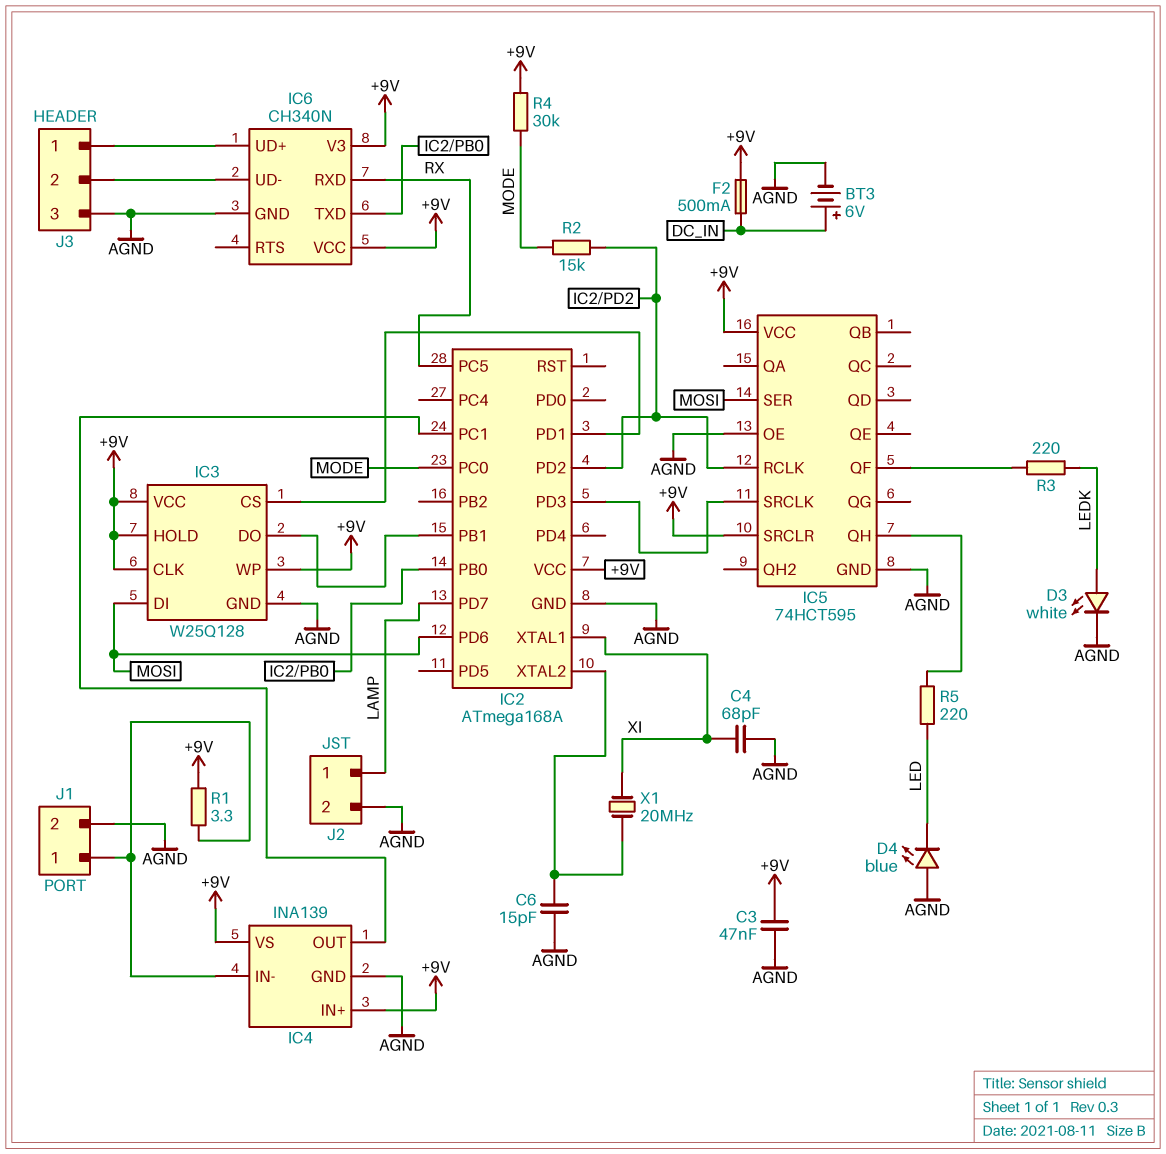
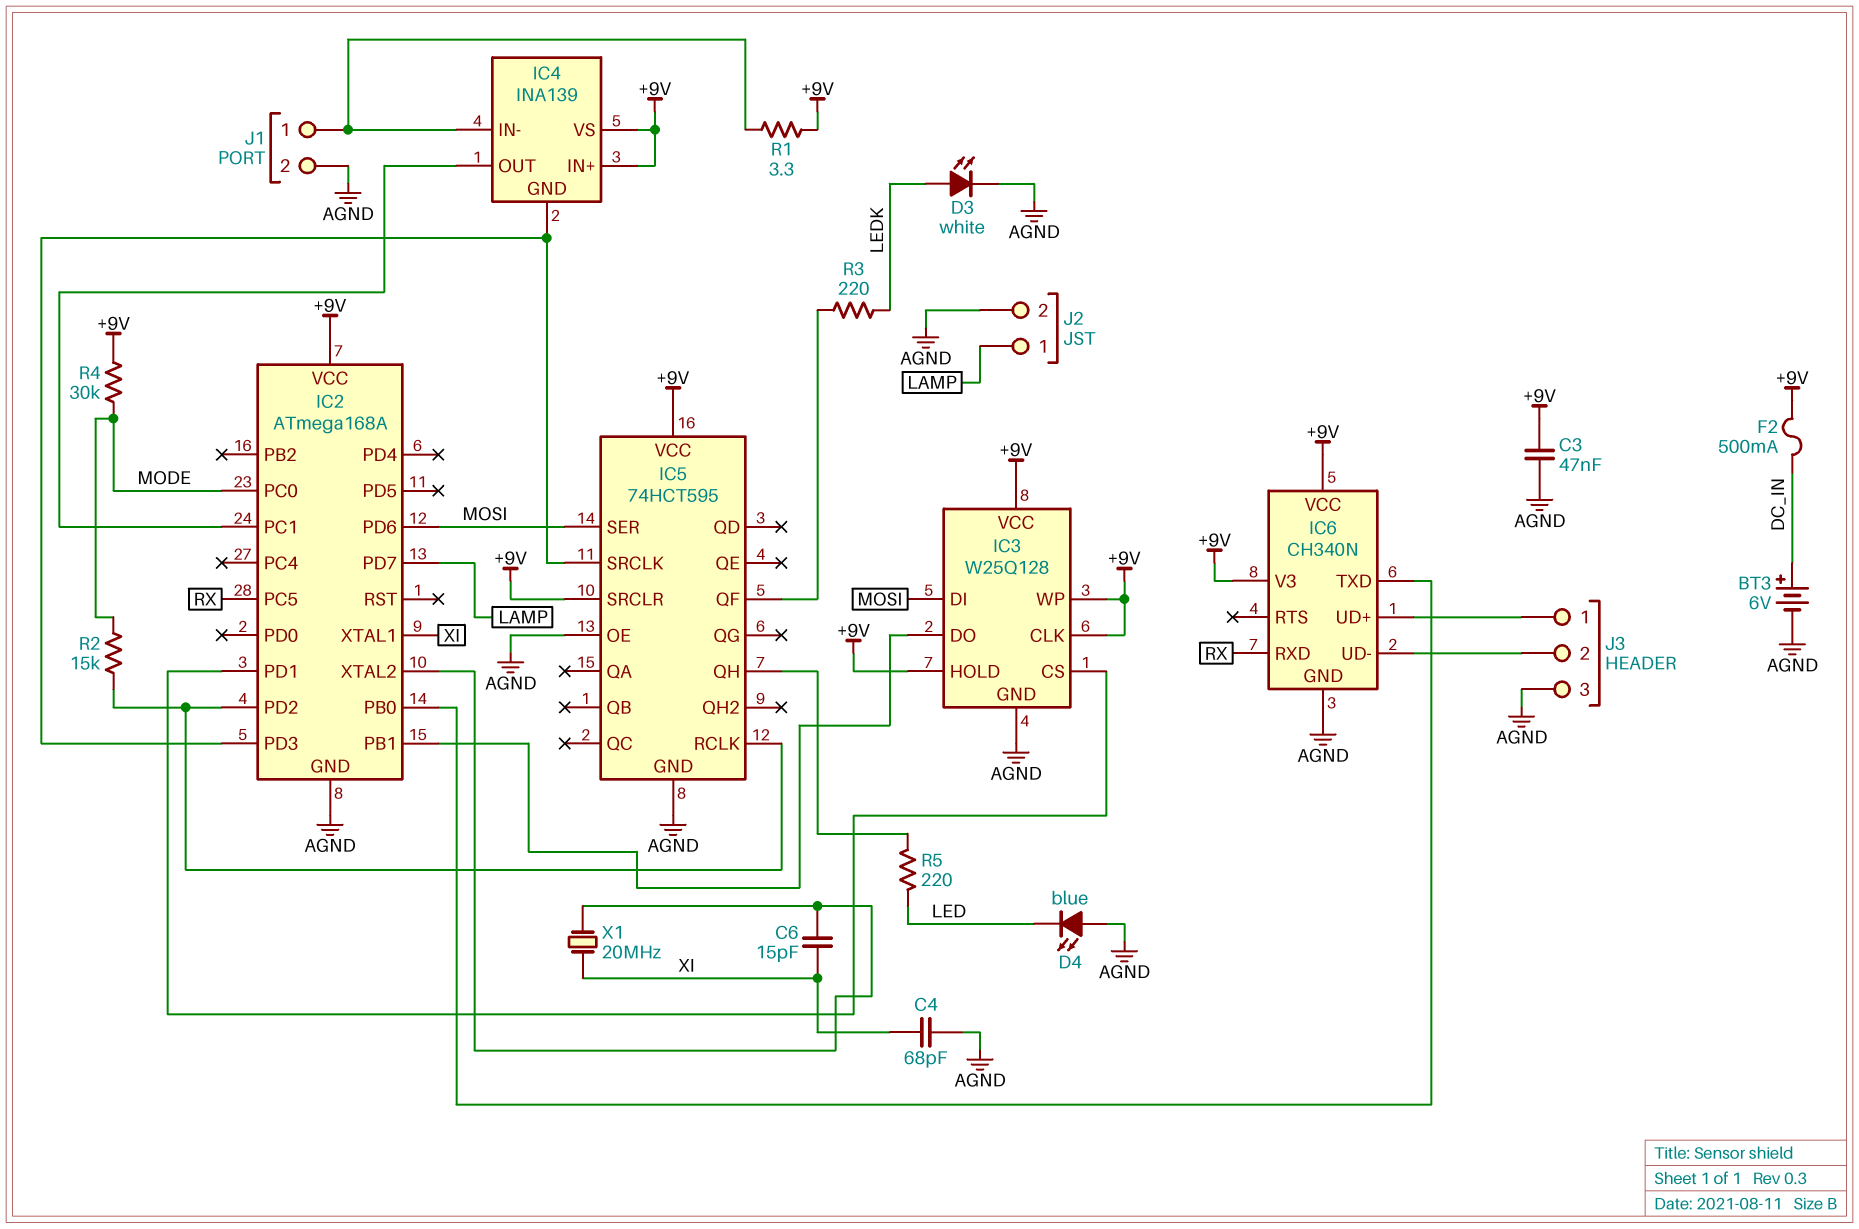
C6: 15pF (AGND, IC2/XTAL2) -> 15pF (IC2/XTAL2, XI)
IC4 pin GND: AGND -> IC2/PD3

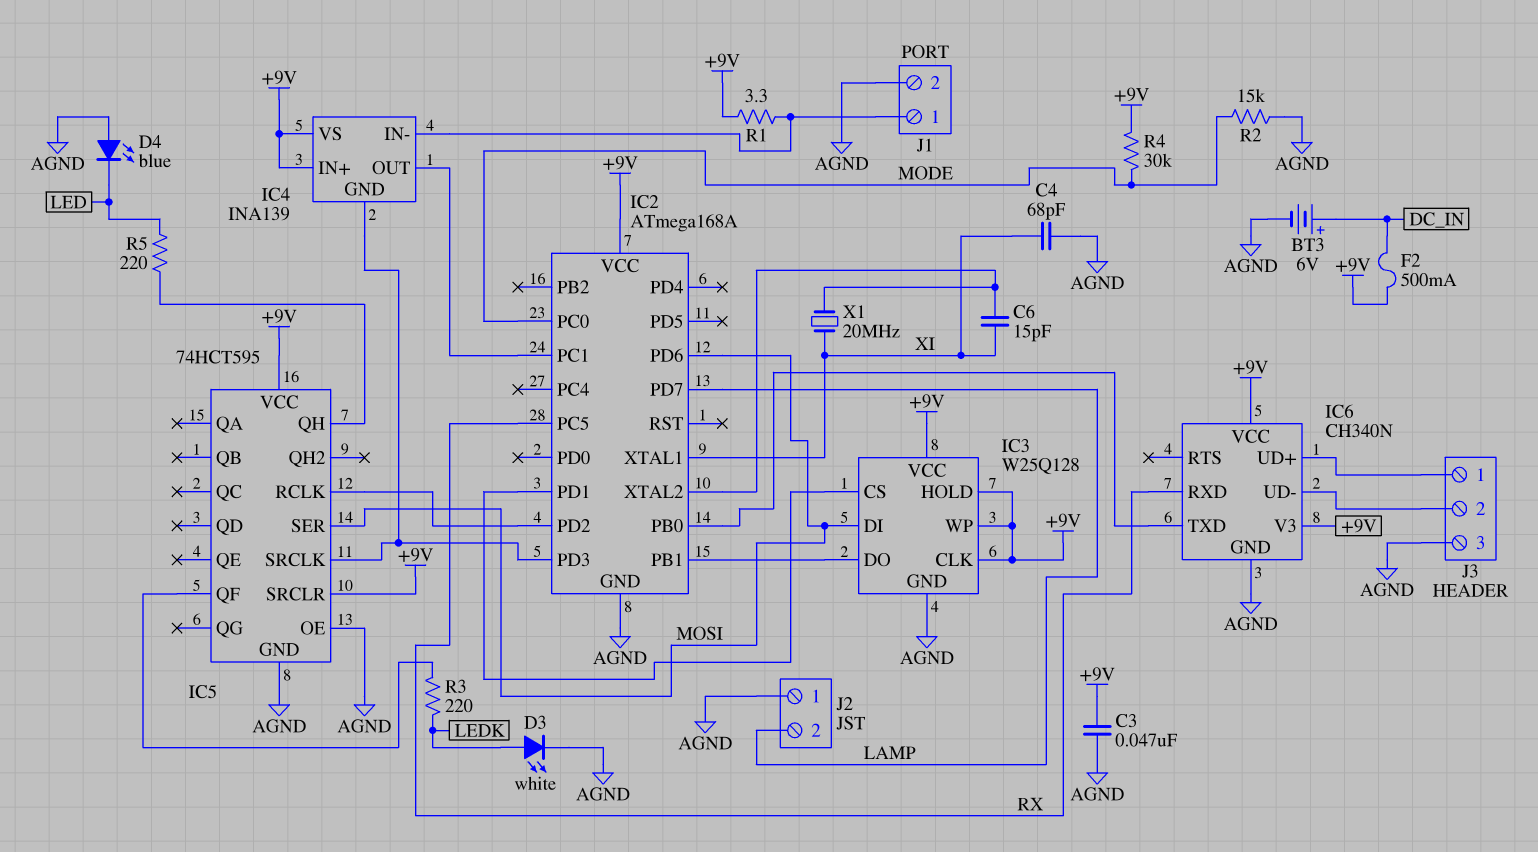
J2 pin 1: LAMP -> AGND
J2 pin 2: AGND -> LAMP
R2: 15k (IC2/PD2, MODE) -> 15k (AGND, MODE)

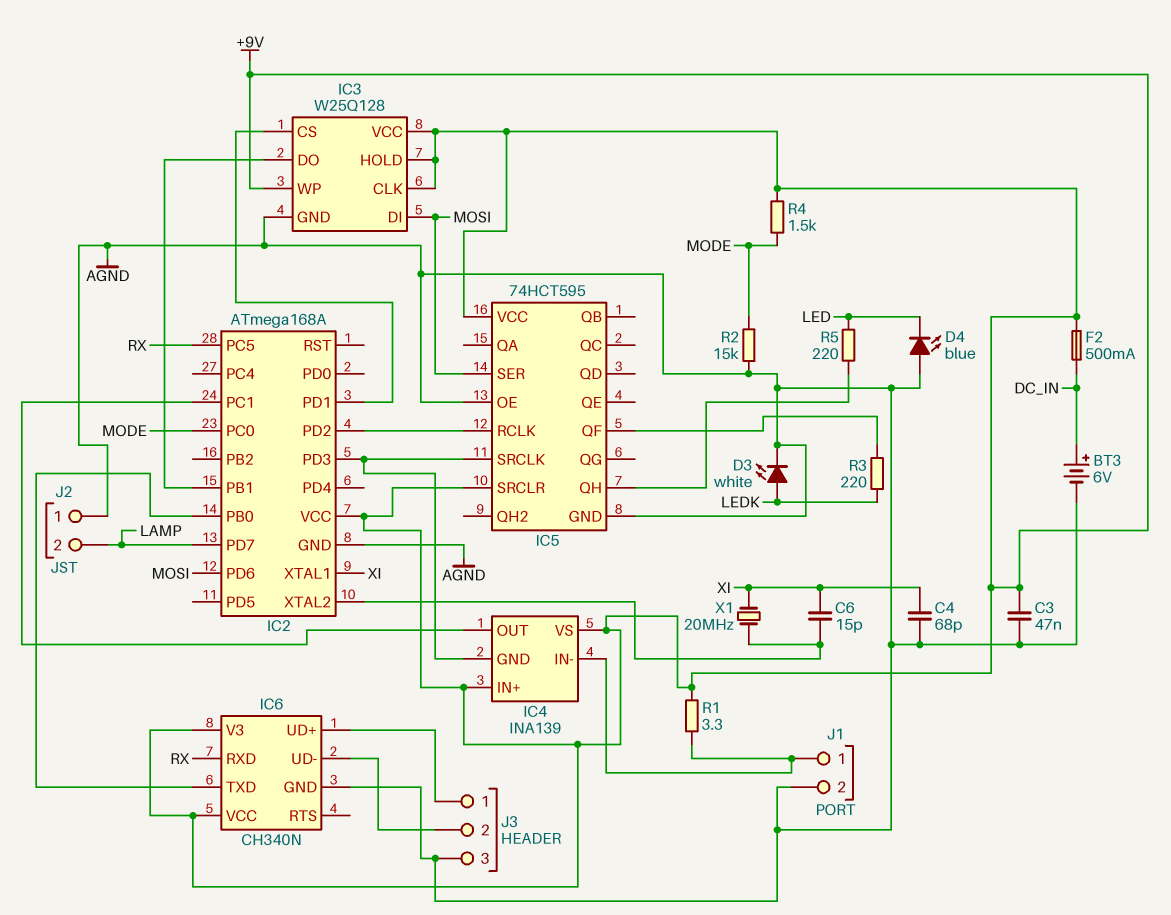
R4: 30k (+9V, MODE) -> 1.5k (+9V, MODE)

